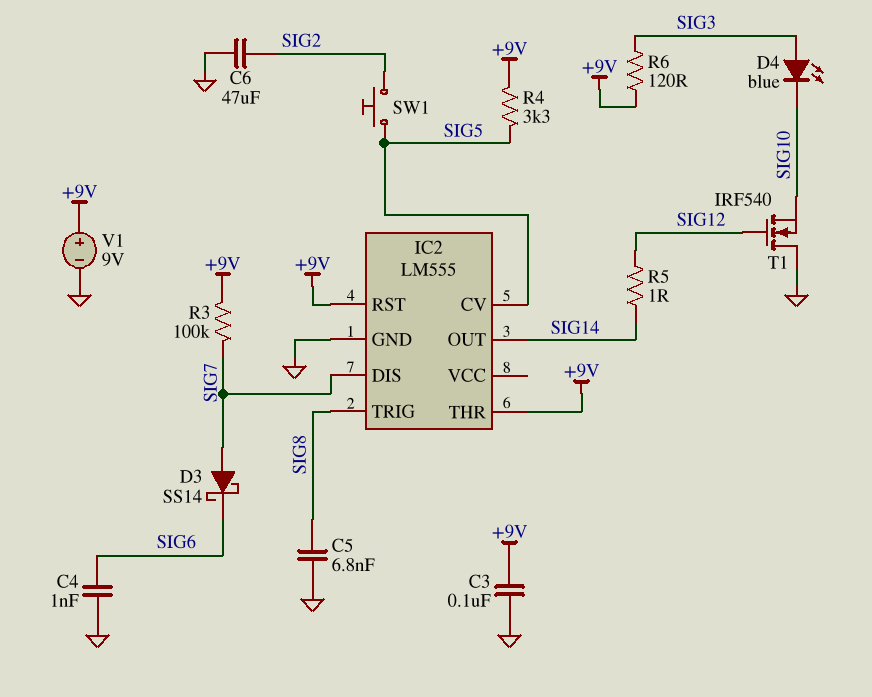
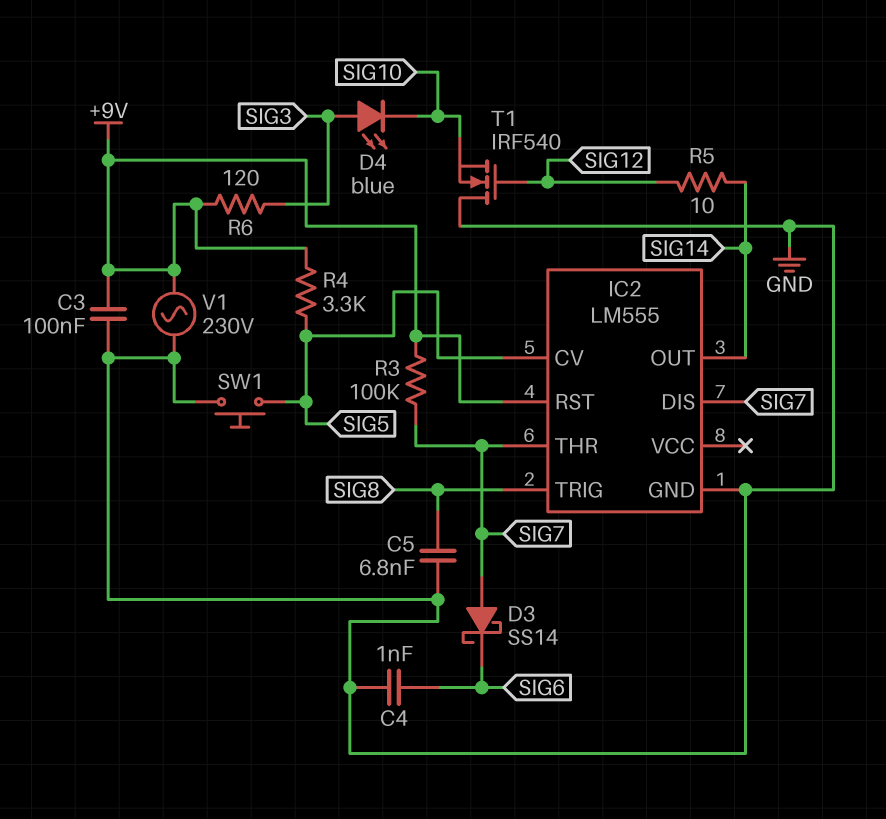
C6: 47uF (GND, SIG2) -> none
IC2 pin THR: +9V -> SIG7
R5: 1 (SIG12, SIG14) -> 10 (SIG12, SIG14)
SW1: button (SIG2, SIG5) -> button (GND, SIG5)
V1: 9V (plus +9V, minus GND) -> AC 230V (+9V, GND)

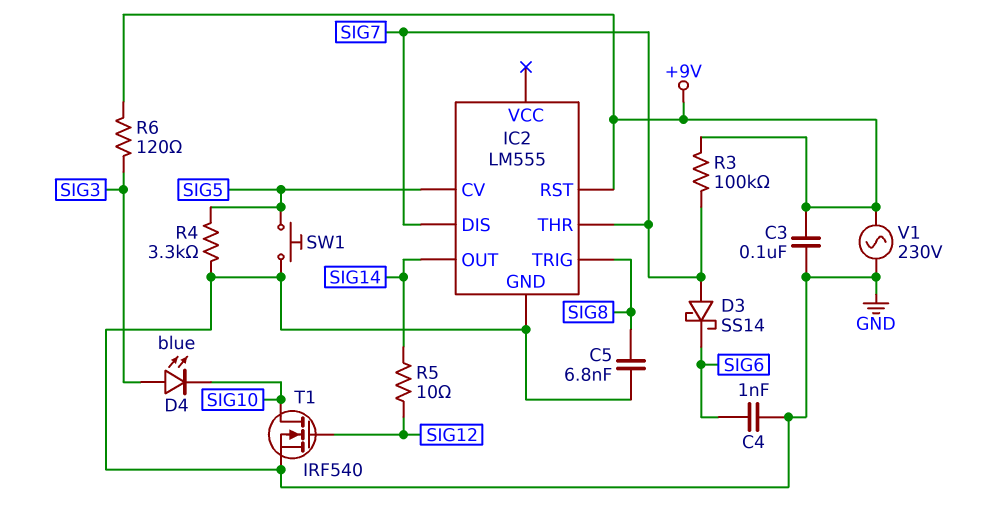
R4: 3.3k (+9V, SIG5) -> 3.3k (GND, SIG5)
T1: NMOS IRF540 (G SIG12, D GND, S SIG10) -> NMOS IRF540 (G SIG12, D SIG10, S GND)

